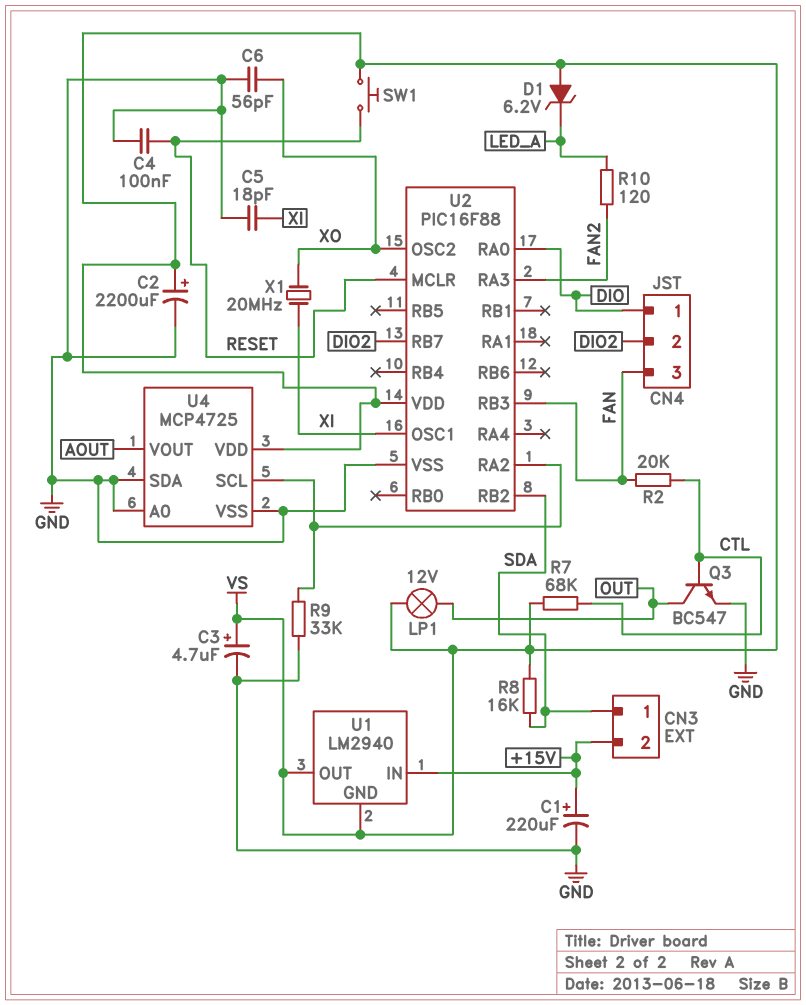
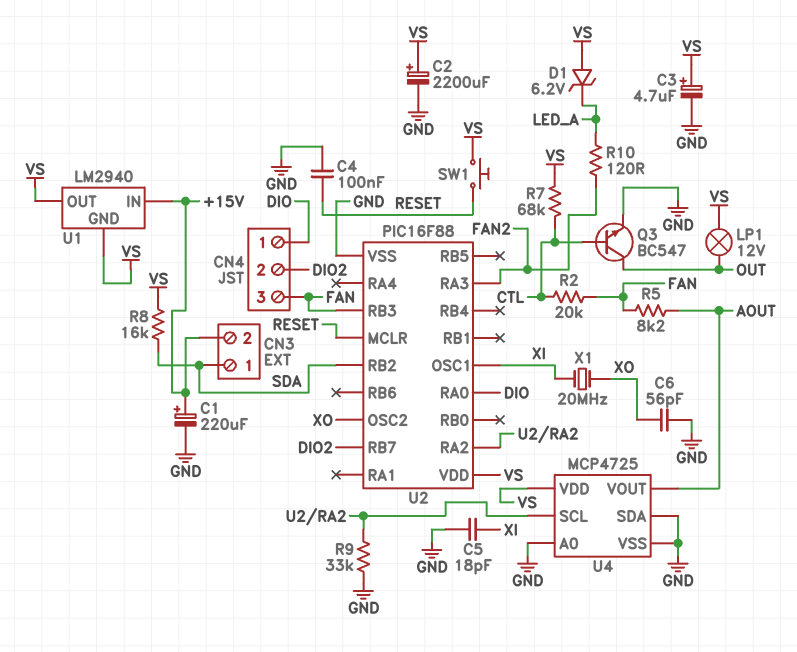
R5: none -> 8.2k (AOUT, FAN)

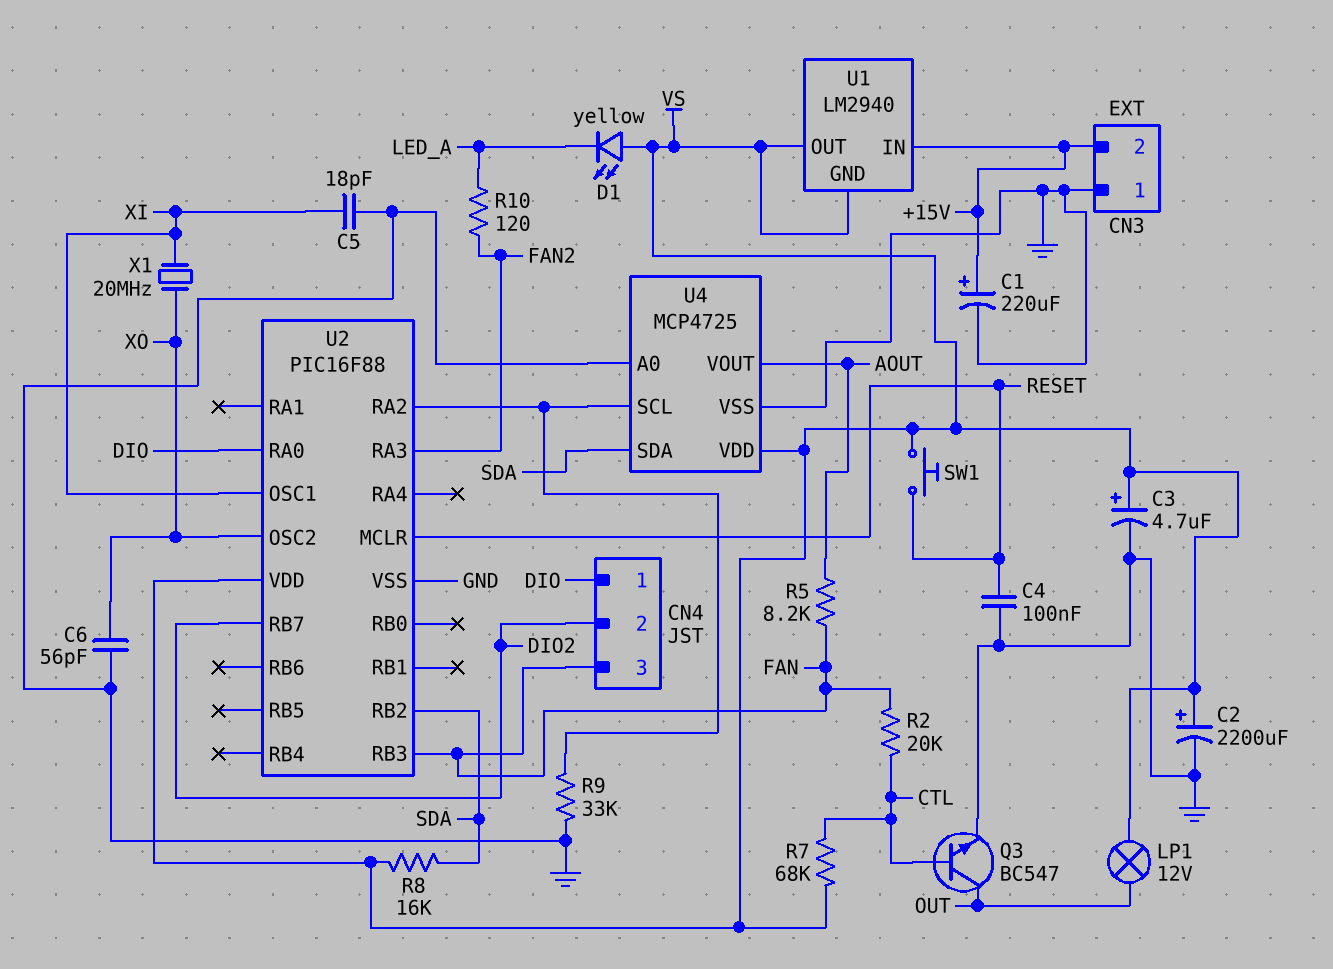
CN3 pin 1: SDA -> GND
D1: zener 6.2V (A VS, K LED_A) -> LED yellow (A VS, K LED_A)
U4 pin SDA: GND -> SDA

